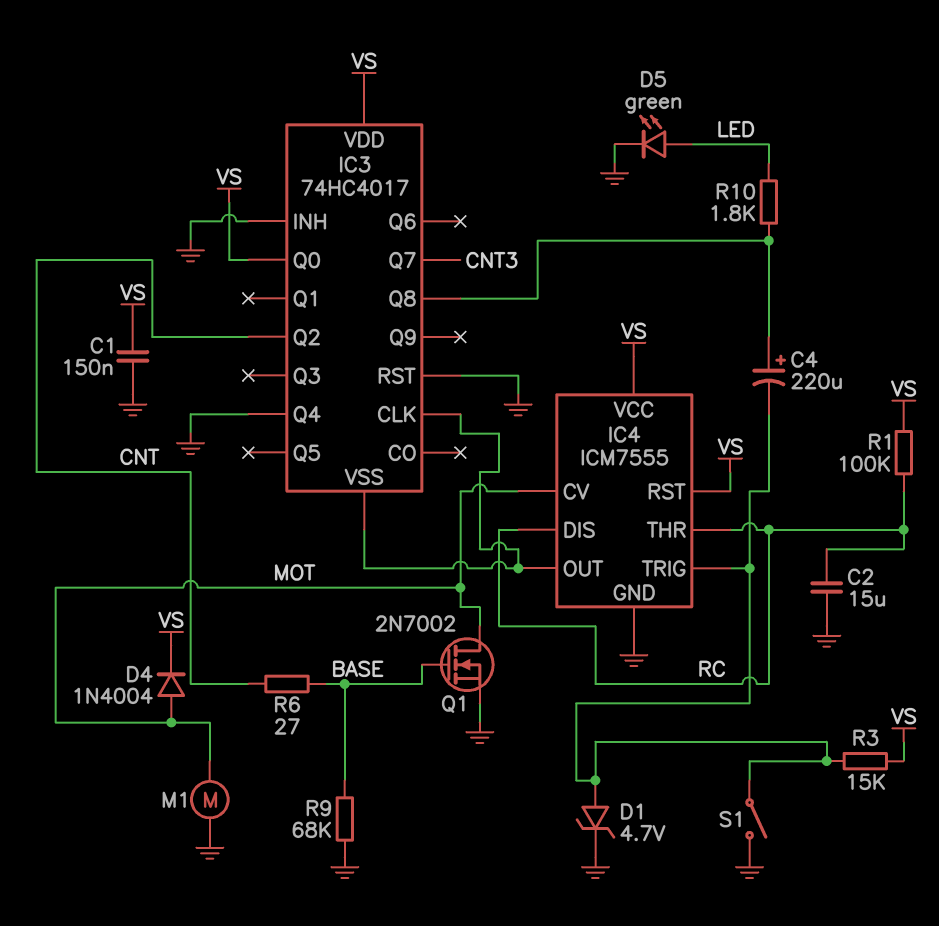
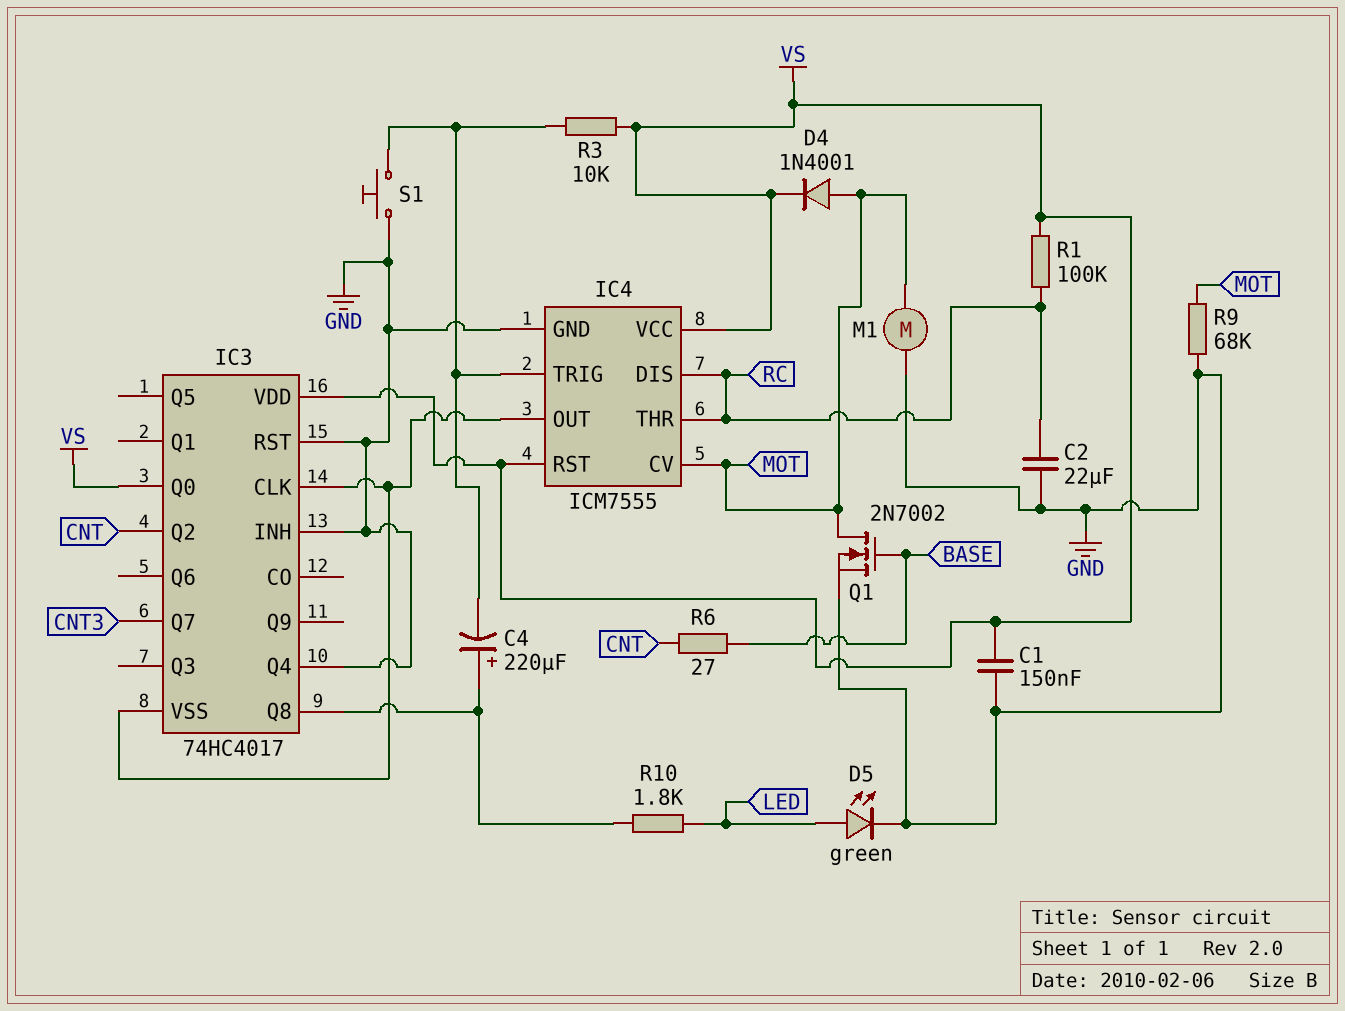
C2: 15uF (GND, RC) -> 22uF (GND, RC)
D1: zener 4.7V (A IC4/TRIG, K GND) -> none
D4: diode 1N4004 (A MOT, K VS) -> diode 1N4001 (A MOT, K VS)
R3: 15k (IC4/TRIG, VS) -> 10k (IC4/TRIG, VS)
R9: 68k (BASE, GND) -> 68k (GND, MOT)
S1: switch (GND, IC4/TRIG) -> button (GND, IC4/TRIG)

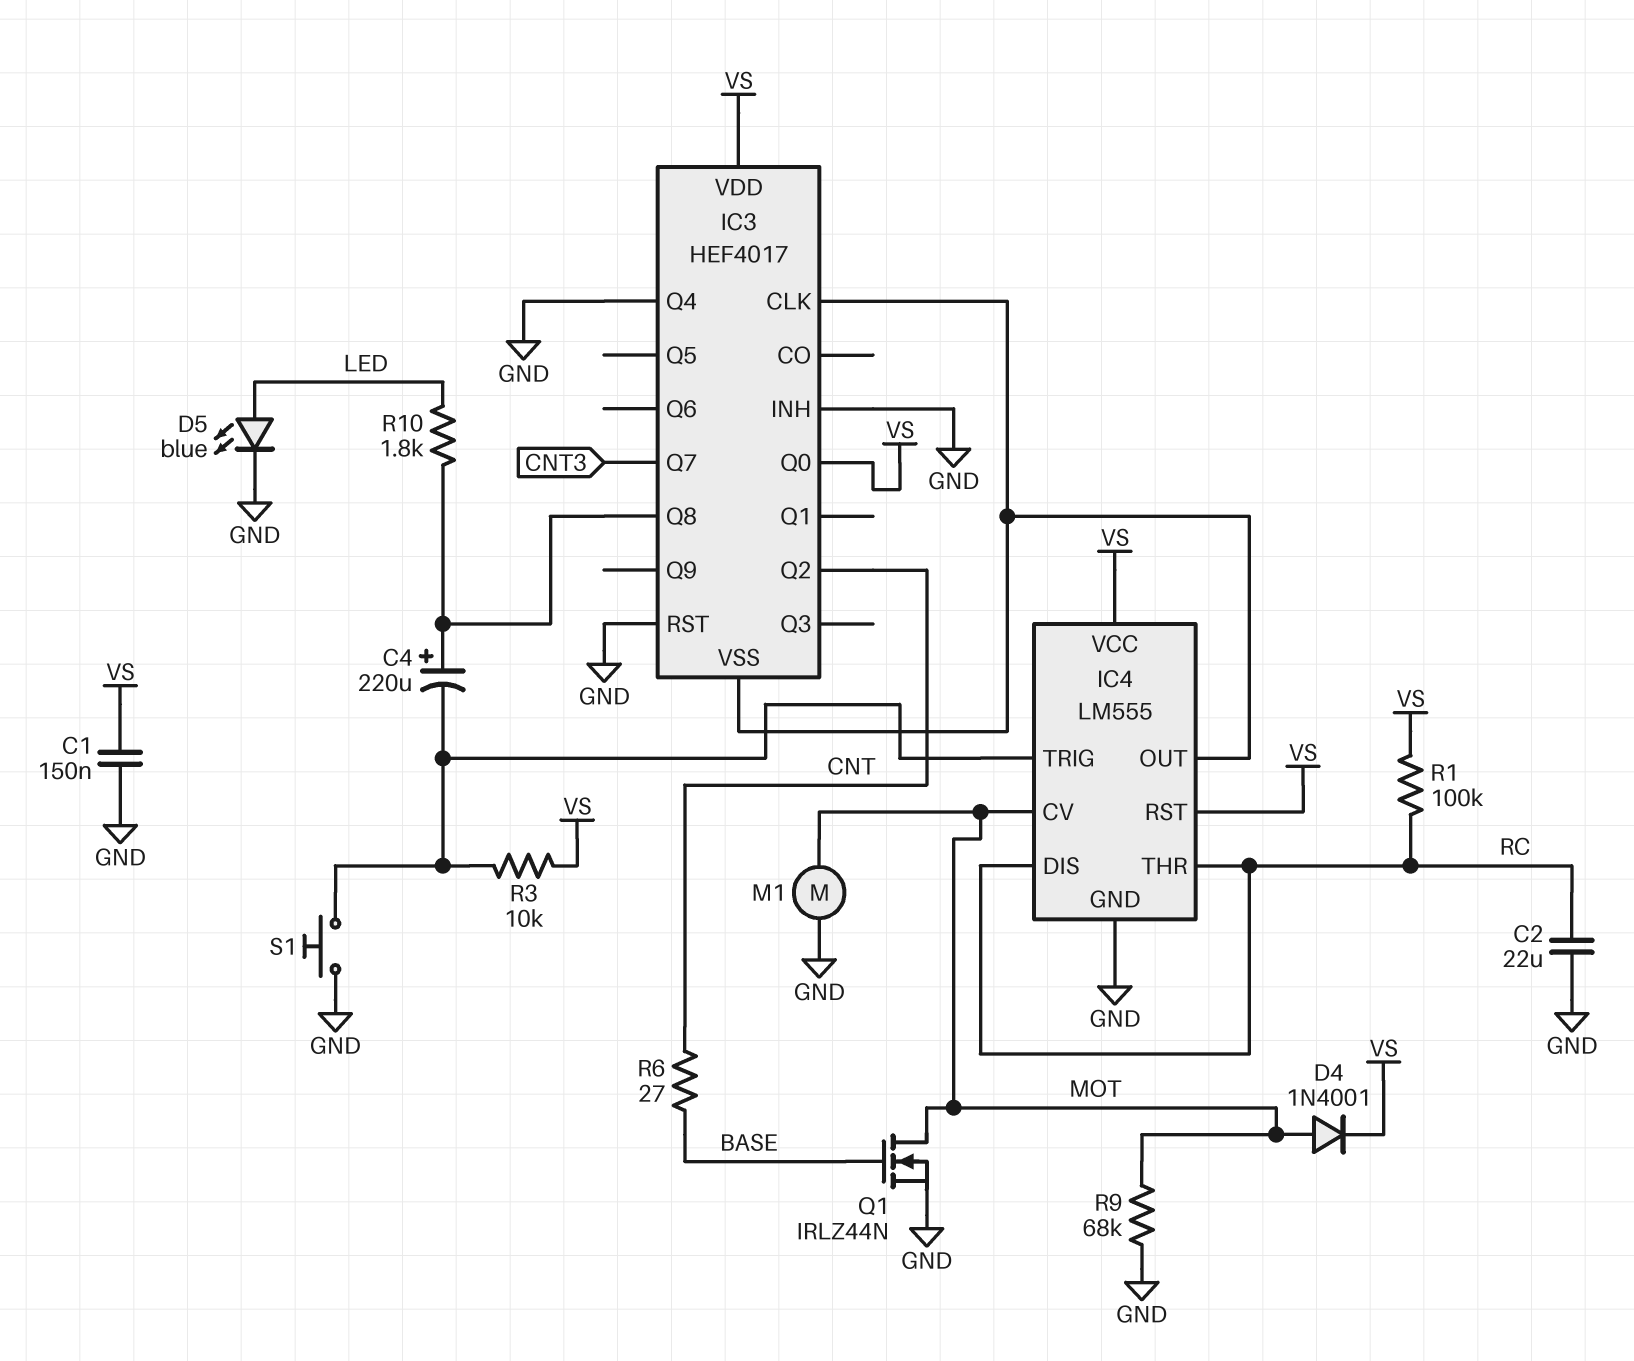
D5: LED green (A LED, K GND) -> LED blue (A LED, K GND)
IC3: 74HC4017 -> HEF4017
IC4: ICM7555 -> LM555
Q1: NMOS 2N7002 (G BASE, D MOT, S GND) -> NMOS IRLZ44N (G BASE, D MOT, S GND)

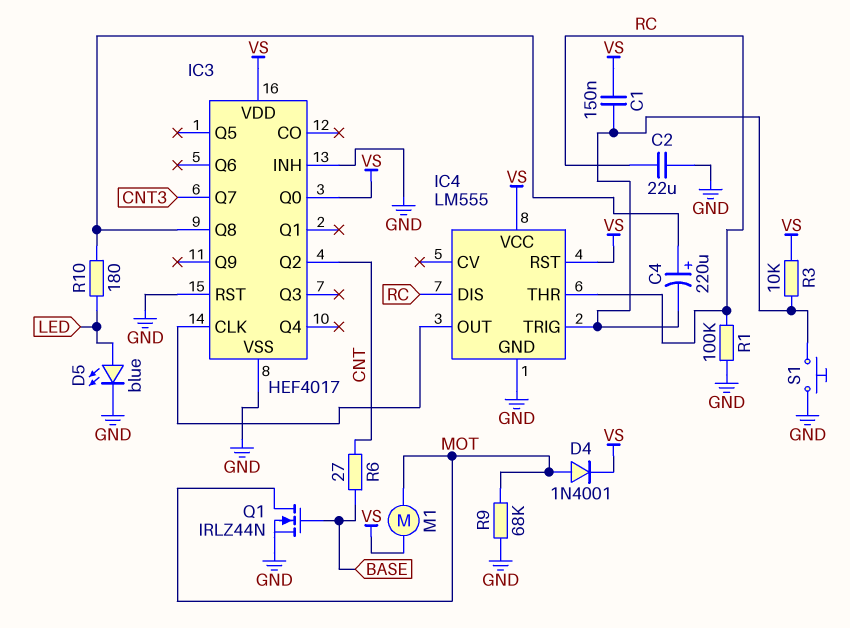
C1: 150nF (GND, VS) -> 150nF (IC4/TRIG, VS)
IC3 pin Q4: GND -> none
IC3 pin VSS: IC3/CLK -> GND
IC4 pin CV: MOT -> none
M1: motor (GND, MOT) -> motor (MOT, VS)
R1: 100k (RC, VS) -> 100k (GND, RC)
R10: 1.8k (IC3/Q8, LED) -> 180 (IC3/Q8, LED)

